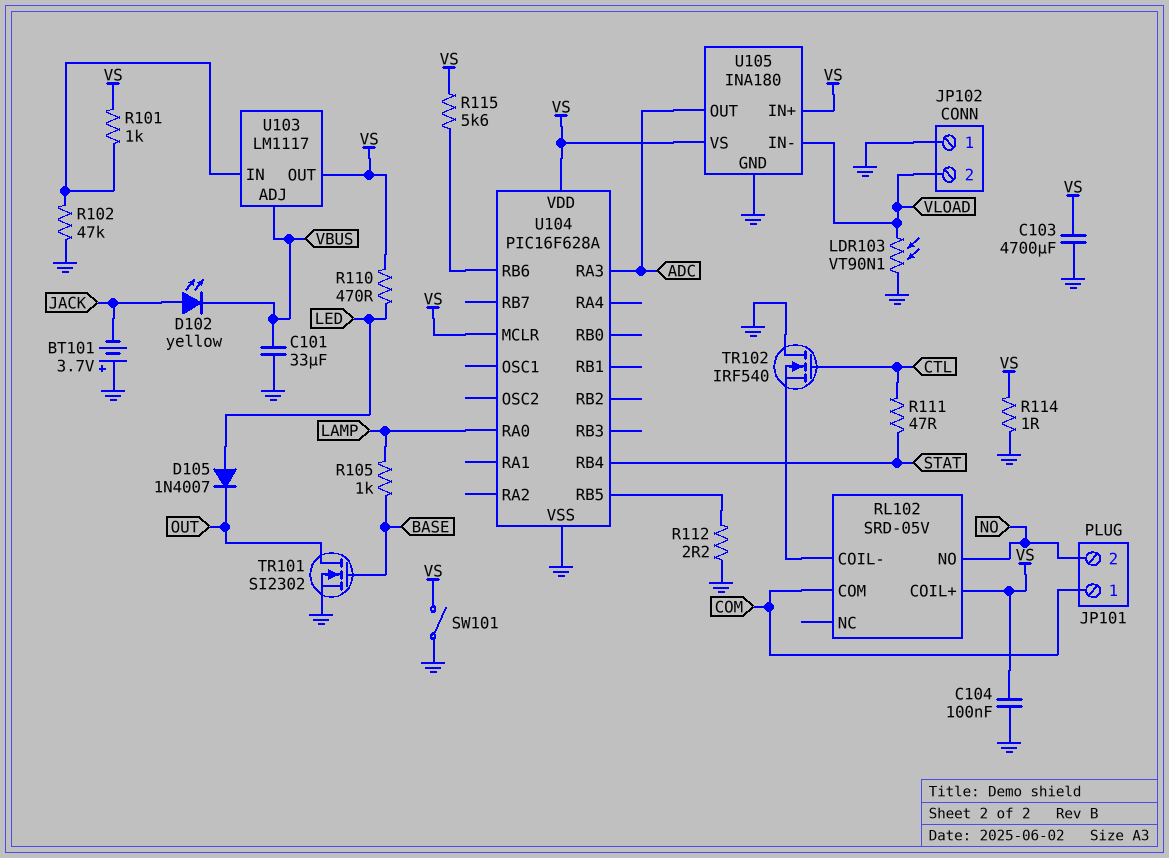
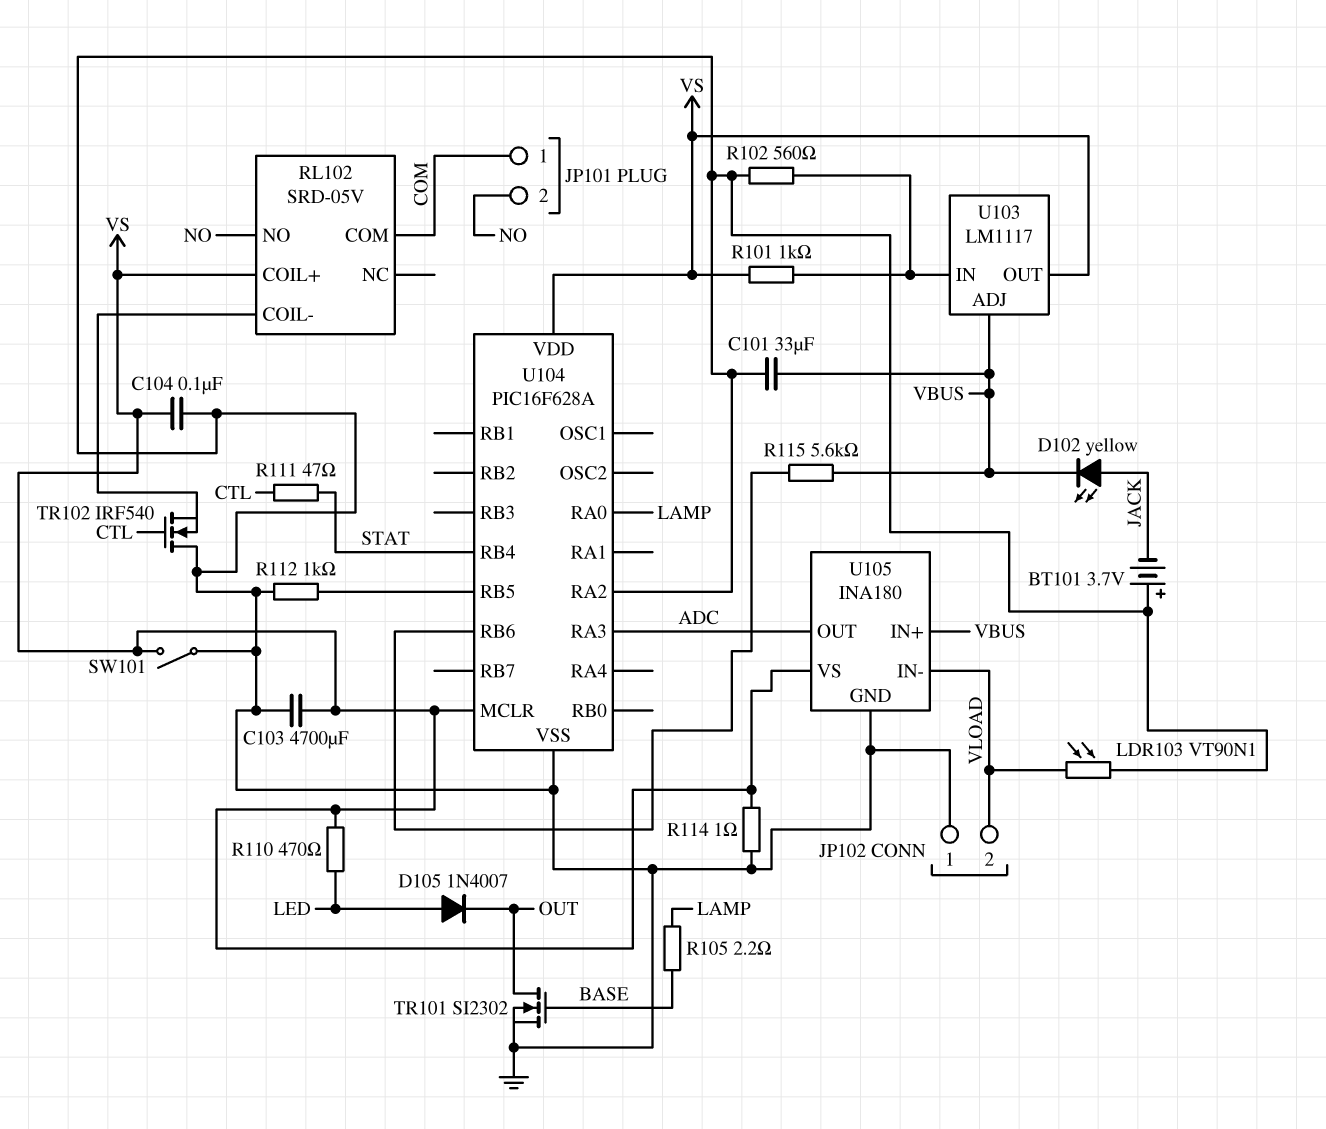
R102: 47k (GND, U103/IN) -> 560 (GND, U103/IN)
R105: 1k (BASE, LAMP) -> 2.2 (BASE, LAMP)
R112: 2.2 (GND, U104/RB5) -> 1k (GND, U104/RB5)
R115: 5.6k (U104/RB6, VS) -> 5.6k (U104/RB6, VBUS)
U104 pin RA2: none -> GND
U105 pin IN+: VS -> VBUS

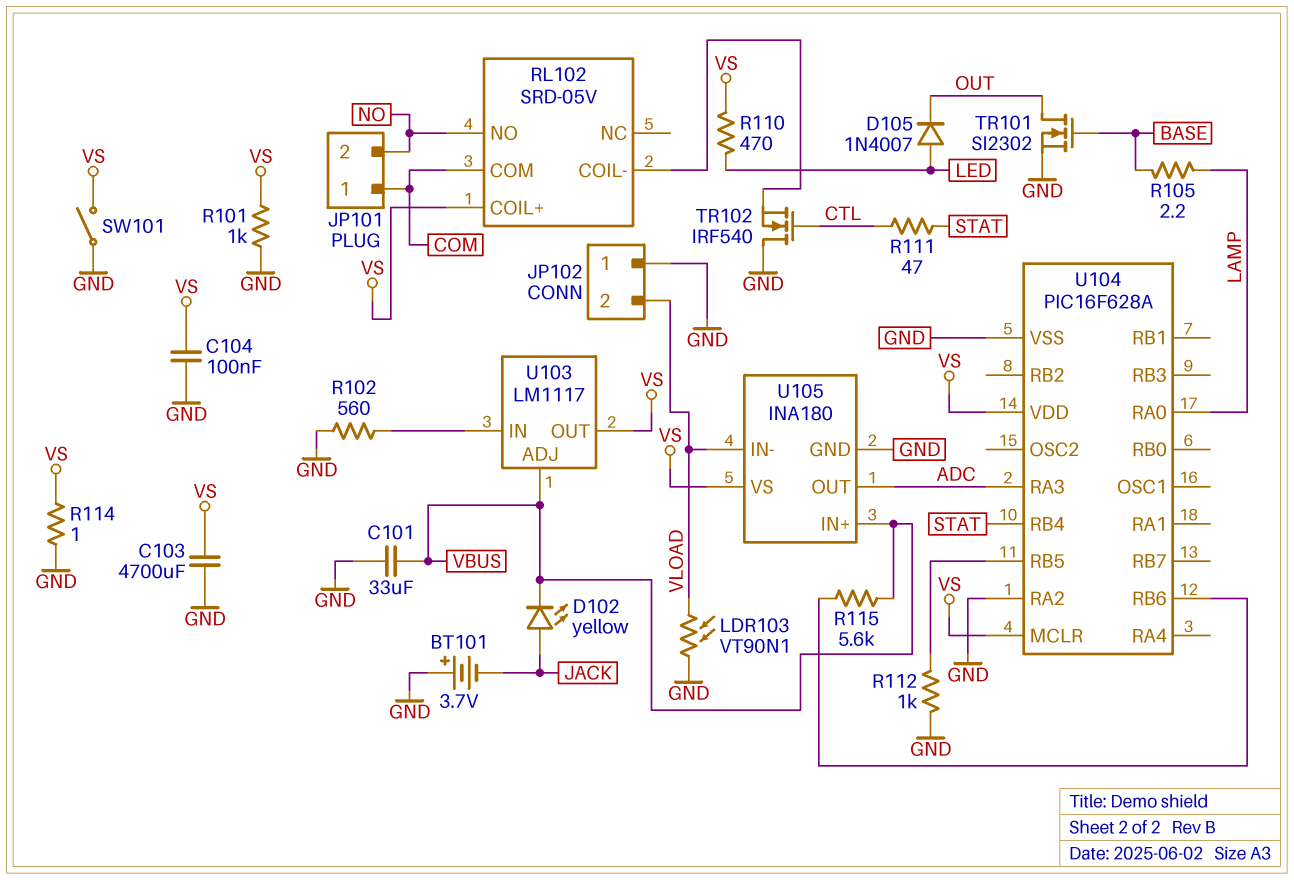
R101: 1k (U103/IN, VS) -> 1k (GND, VS)

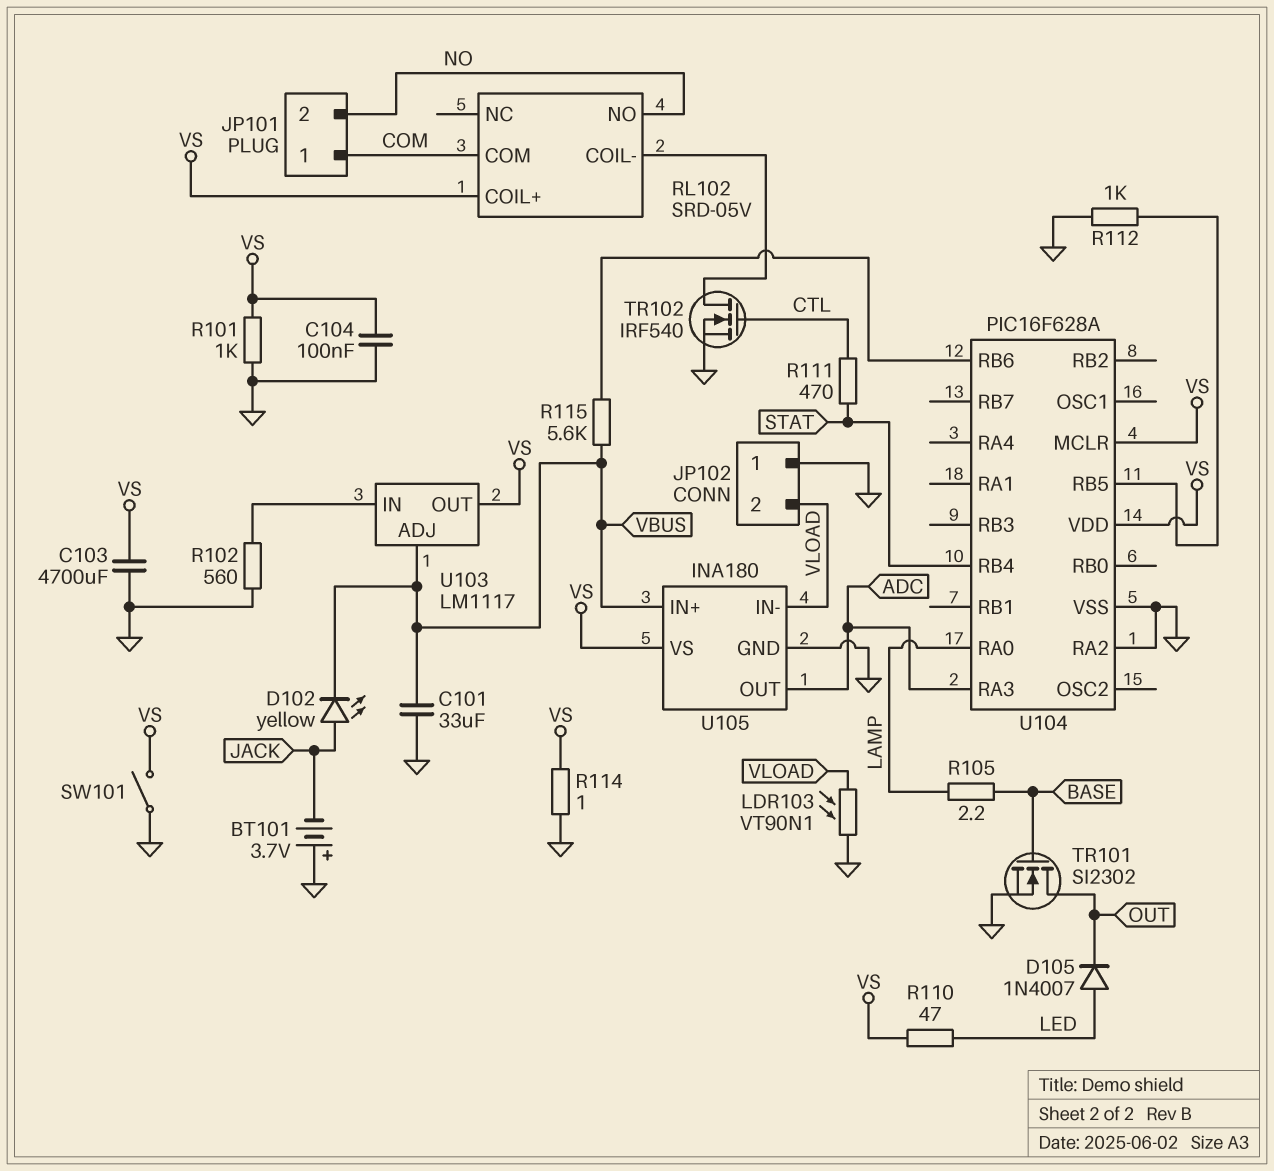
R110: 470 (LED, VS) -> 47 (LED, VS)
R111: 47 (CTL, STAT) -> 470 (CTL, STAT)
TR102: NMOS IRF540 (G CTL, D GND, S RL102/COIL-) -> NMOS IRF540 (G CTL, D RL102/COIL-, S GND)

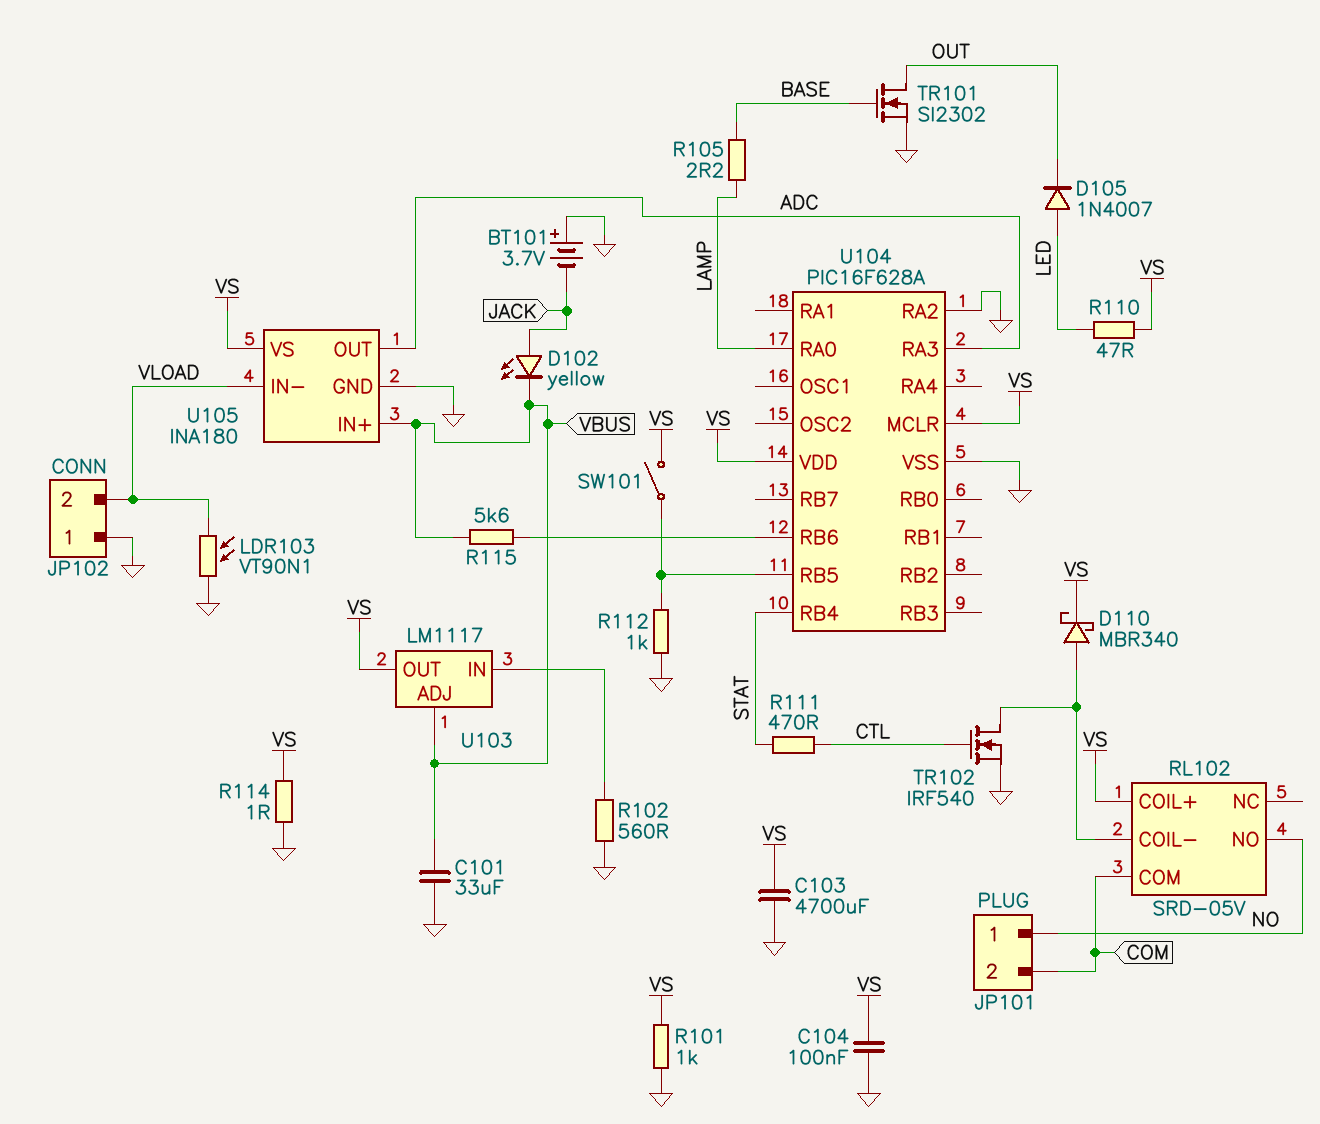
D110: none -> schottky MBR340 (A RL102/COIL-, K VS)
JP101 pin 1: COM -> NO
JP101 pin 2: NO -> COM
SW101: switch (GND, VS) -> switch (U104/RB5, VS)

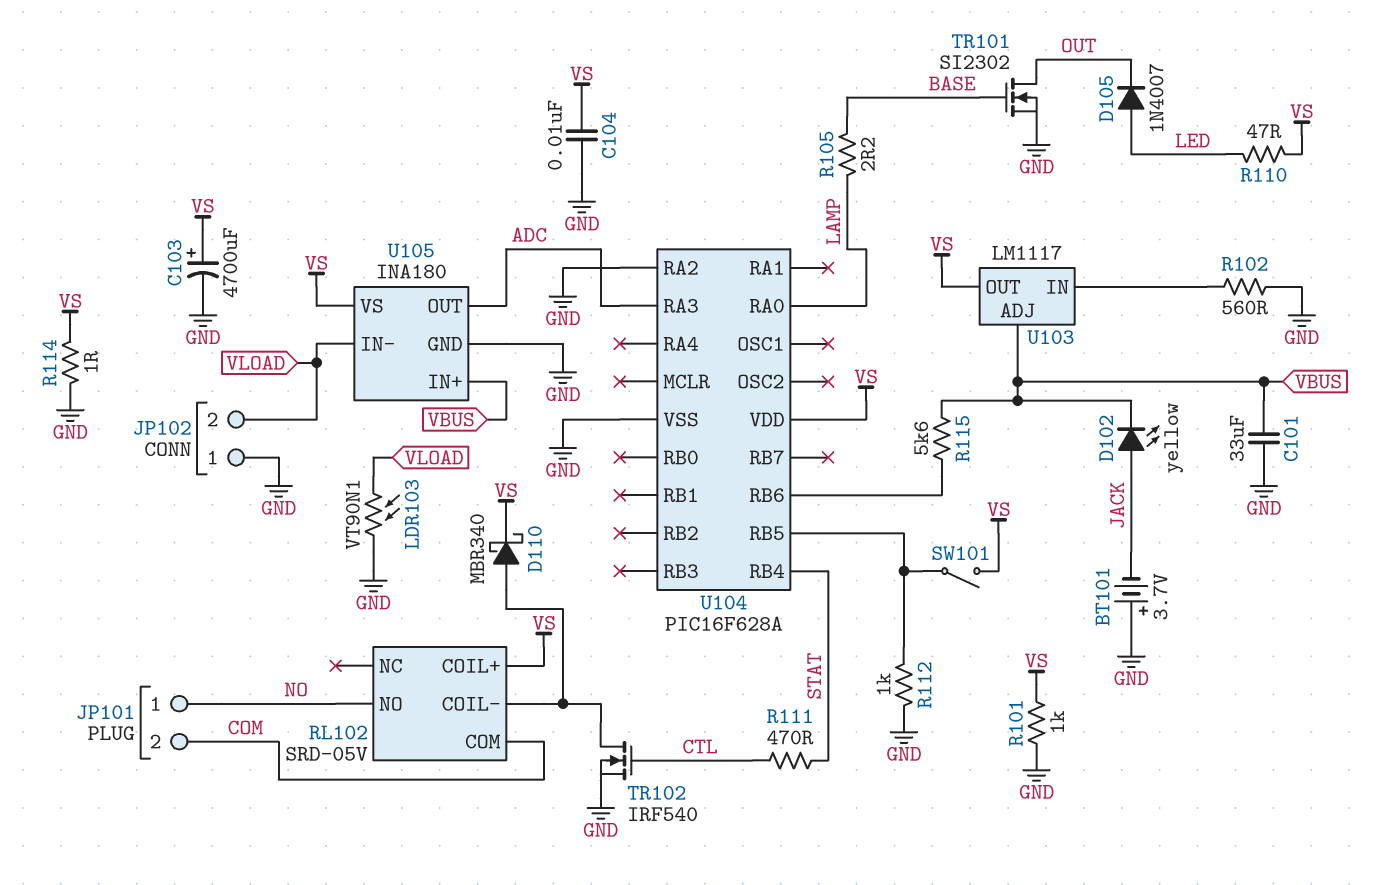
C103: 4700uF (GND, VS) -> 4700uF (plus VS, minus GND)
C104: 100nF (GND, VS) -> 10nF (GND, VS)
U104 pin MCLR: VS -> none

